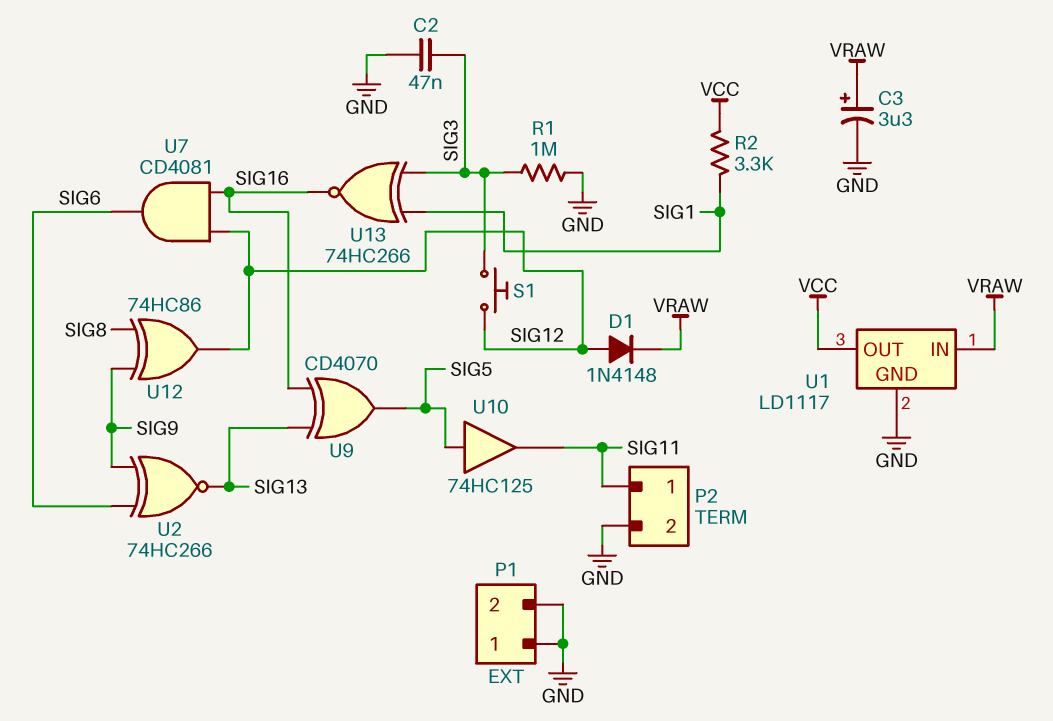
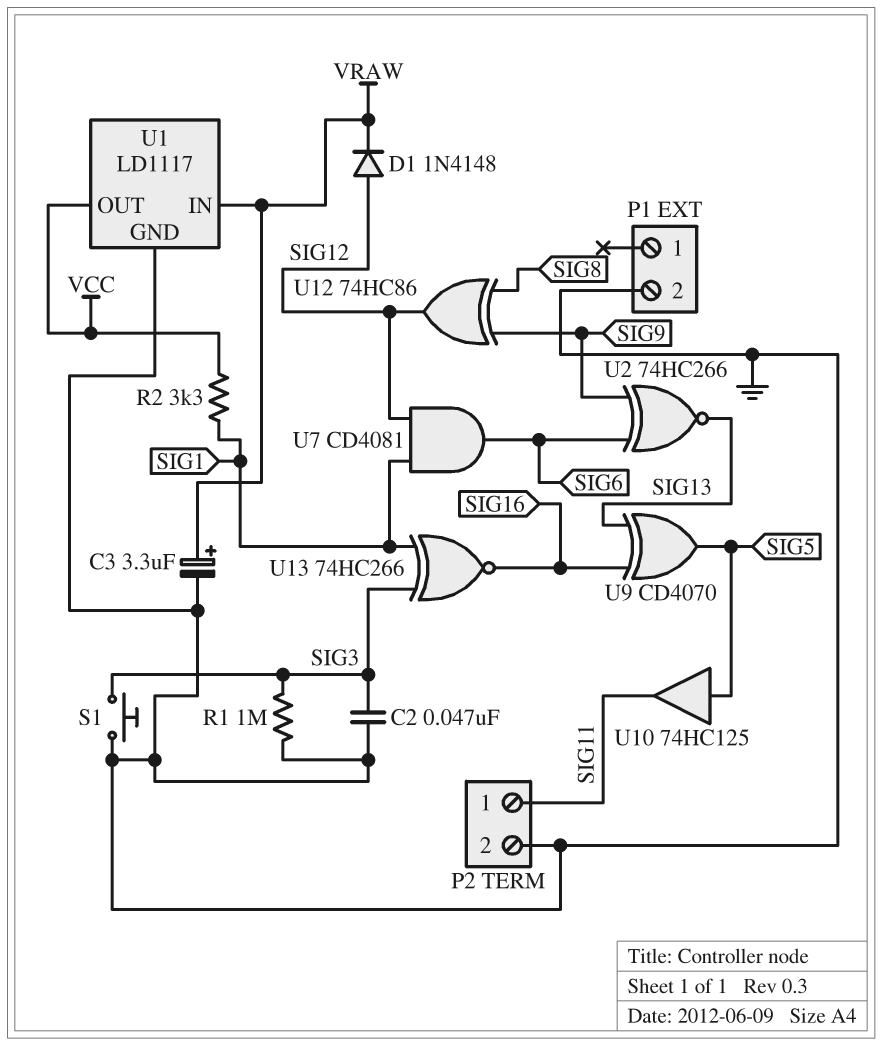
P1 pin 1: GND -> none
S1: button (SIG3, SIG12) -> button (GND, SIG3)
U7: AND CD4081 (in SIG12, in SIG16, out SIG6) -> AND CD4081 (in SIG1, in SIG12, out SIG6)

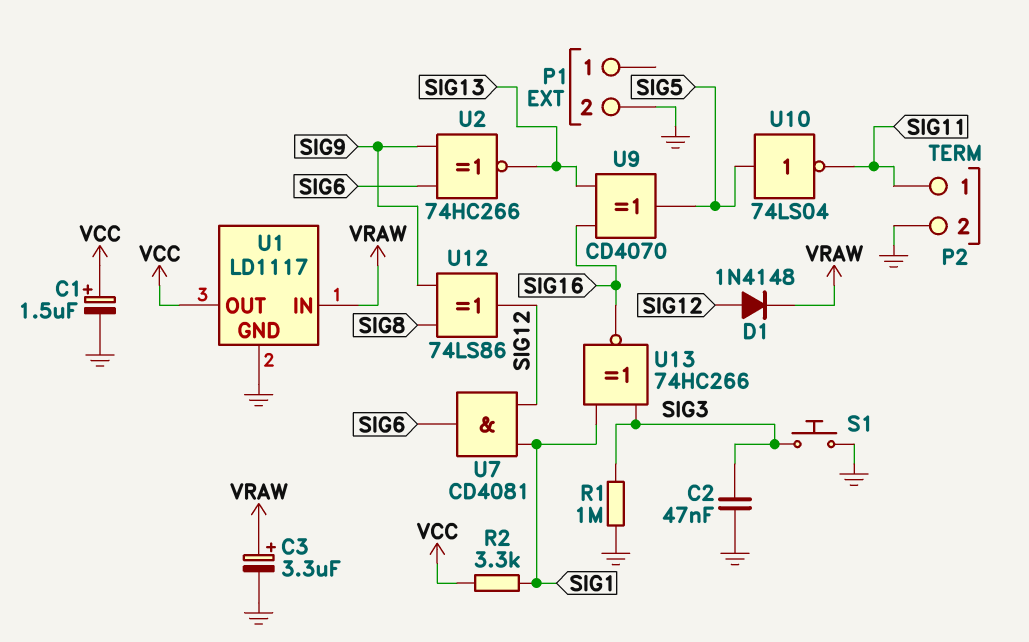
C1: none -> 1.5uF (plus VCC, minus GND)
U10: buffer 74HC125 (in SIG5, out SIG11) -> NOT 74LS04 (in SIG5, out SIG11)
U12: XOR 74HC86 (in SIG8, in SIG9, out SIG12) -> XOR 74LS86 (in SIG8, in SIG9, out SIG12)

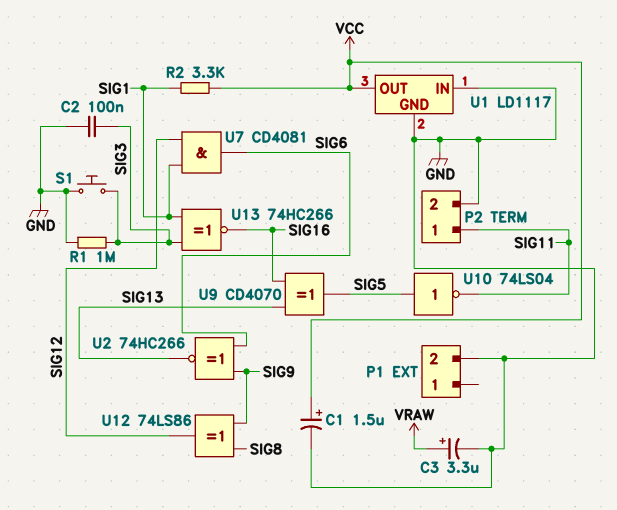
C2: 47nF (GND, SIG3) -> 100nF (GND, SIG3)
D1: diode 1N4148 (A SIG12, K VRAW) -> none
U1 pin IN: VRAW -> GND

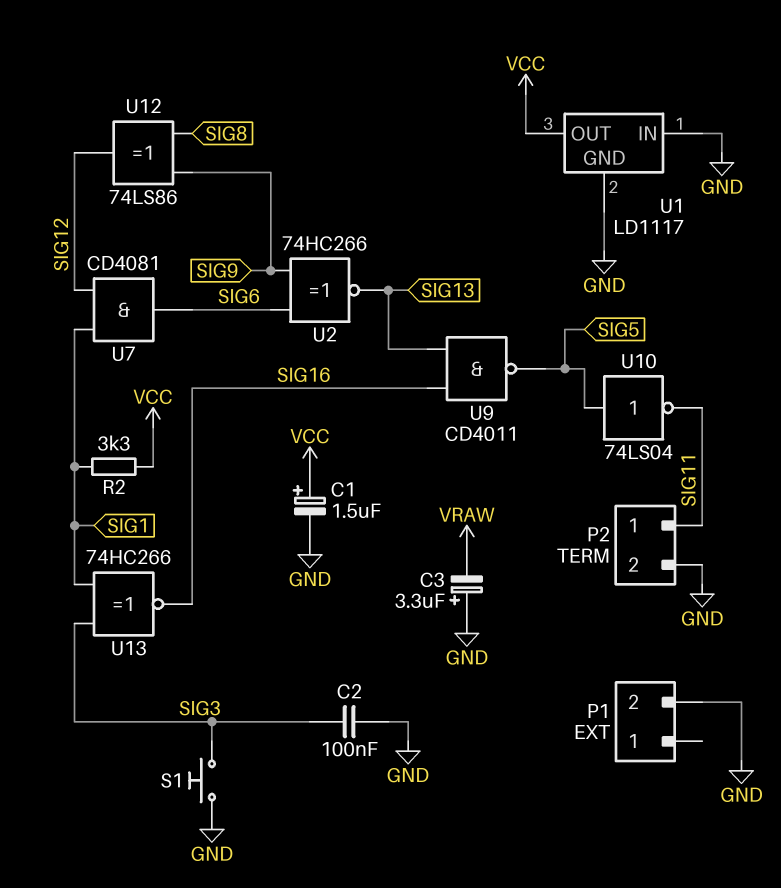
C3: 3.3uF (plus VRAW, minus GND) -> 3.3uF (plus GND, minus VRAW)
R1: 1M (GND, SIG3) -> none
U9: XOR CD4070 (in SIG13, in SIG16, out SIG5) -> NAND CD4011 (in SIG13, in SIG16, out SIG5)

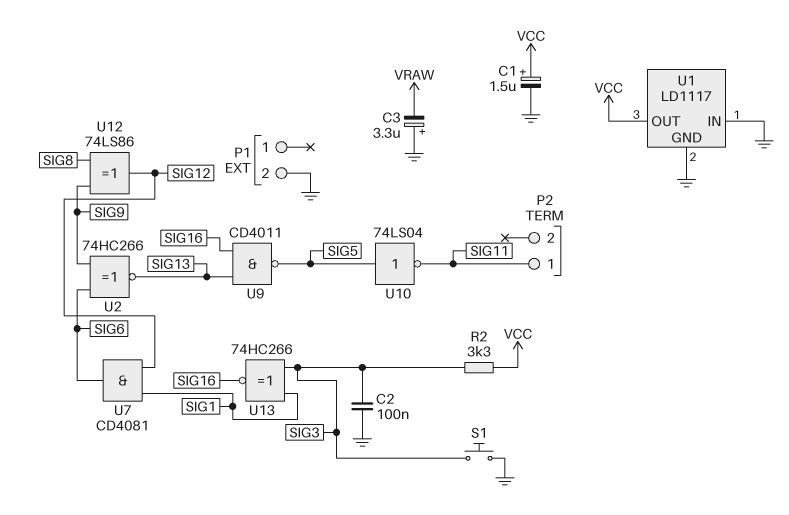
P2 pin 2: GND -> none
R2: 3.3k (SIG1, VCC) -> 3.3k (SIG3, VCC)

